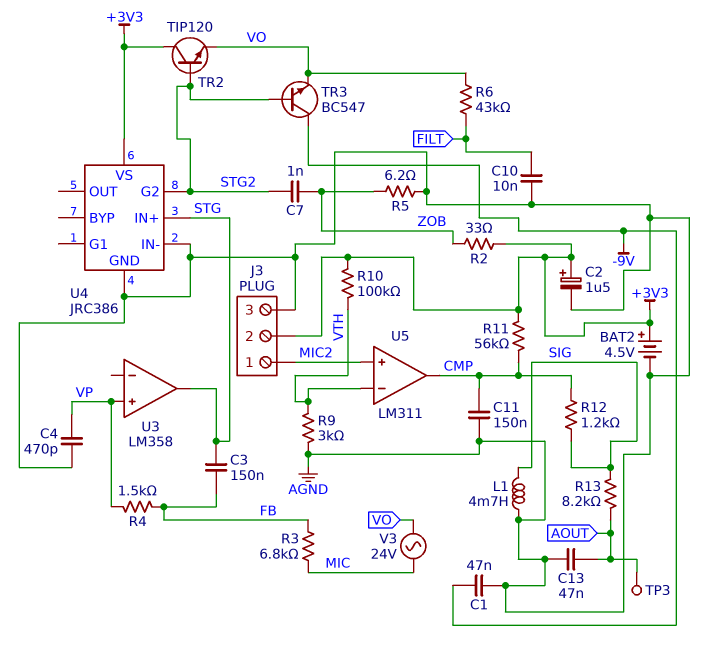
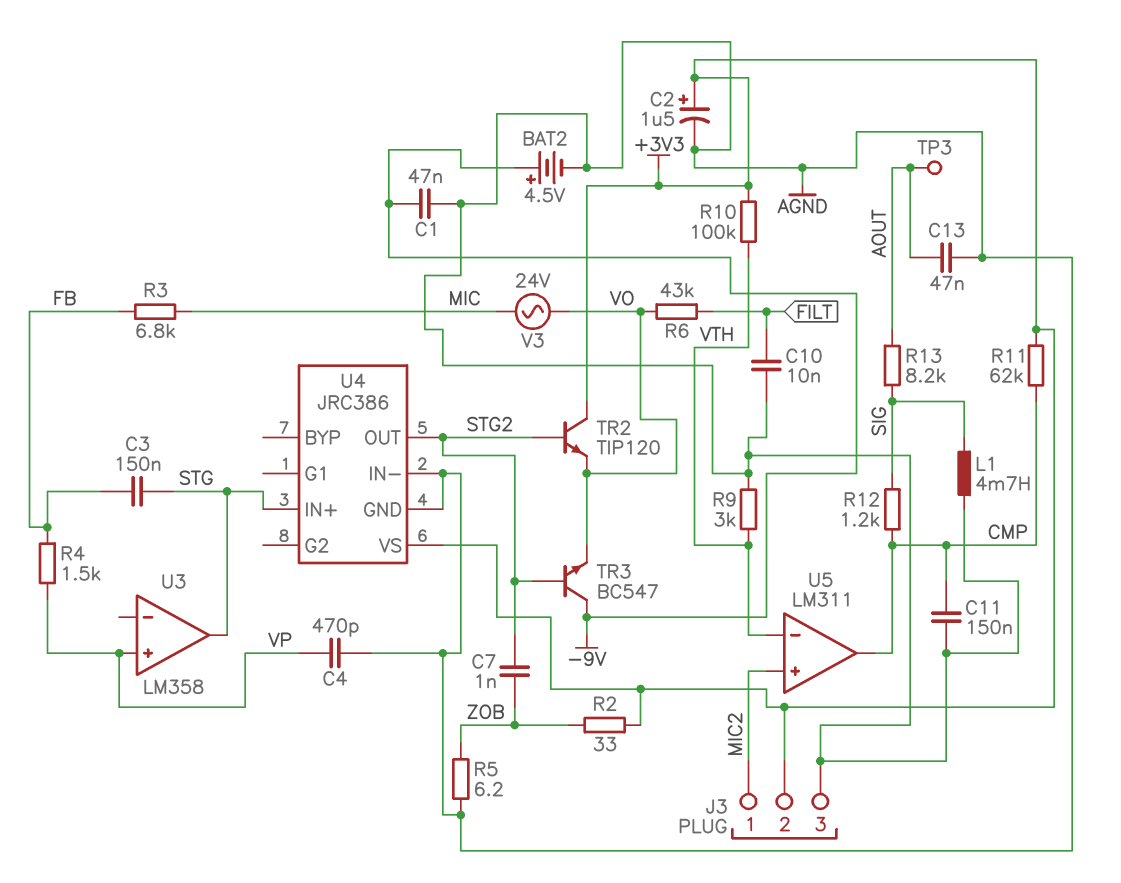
BAT2: 4.5V (plus +3V3, minus AGND) -> 4.5V (plus -9V, minus AGND)
R11: 56k (+3V3, CMP) -> 62k (+3V3, CMP)
U4 pin G2: STG2 -> none
U4 pin OUT: none -> STG2

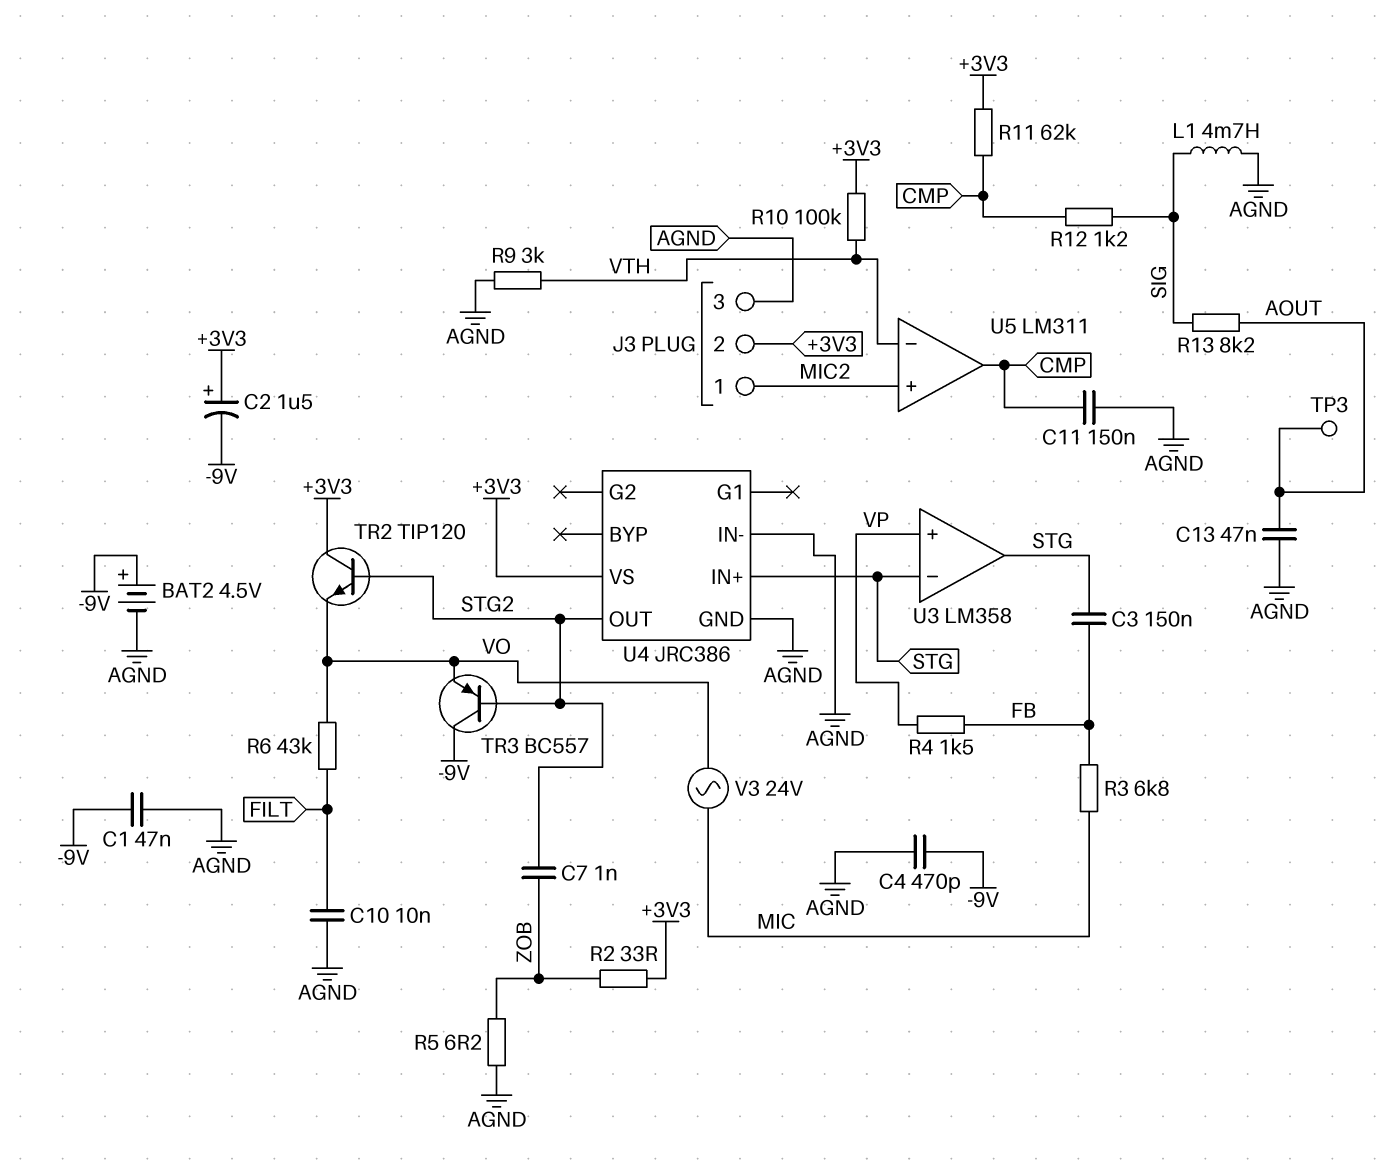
C2: 1.5uF (plus +3V3, minus AGND) -> 1.5uF (plus +3V3, minus -9V)
C4: 470pF (AGND, VP) -> 470pF (-9V, AGND)
TR3: NPN BC547 (B STG2, C -9V, E VO) -> PNP BC557 (B STG2, C -9V, E VO)
U3 pin in-: none -> STG

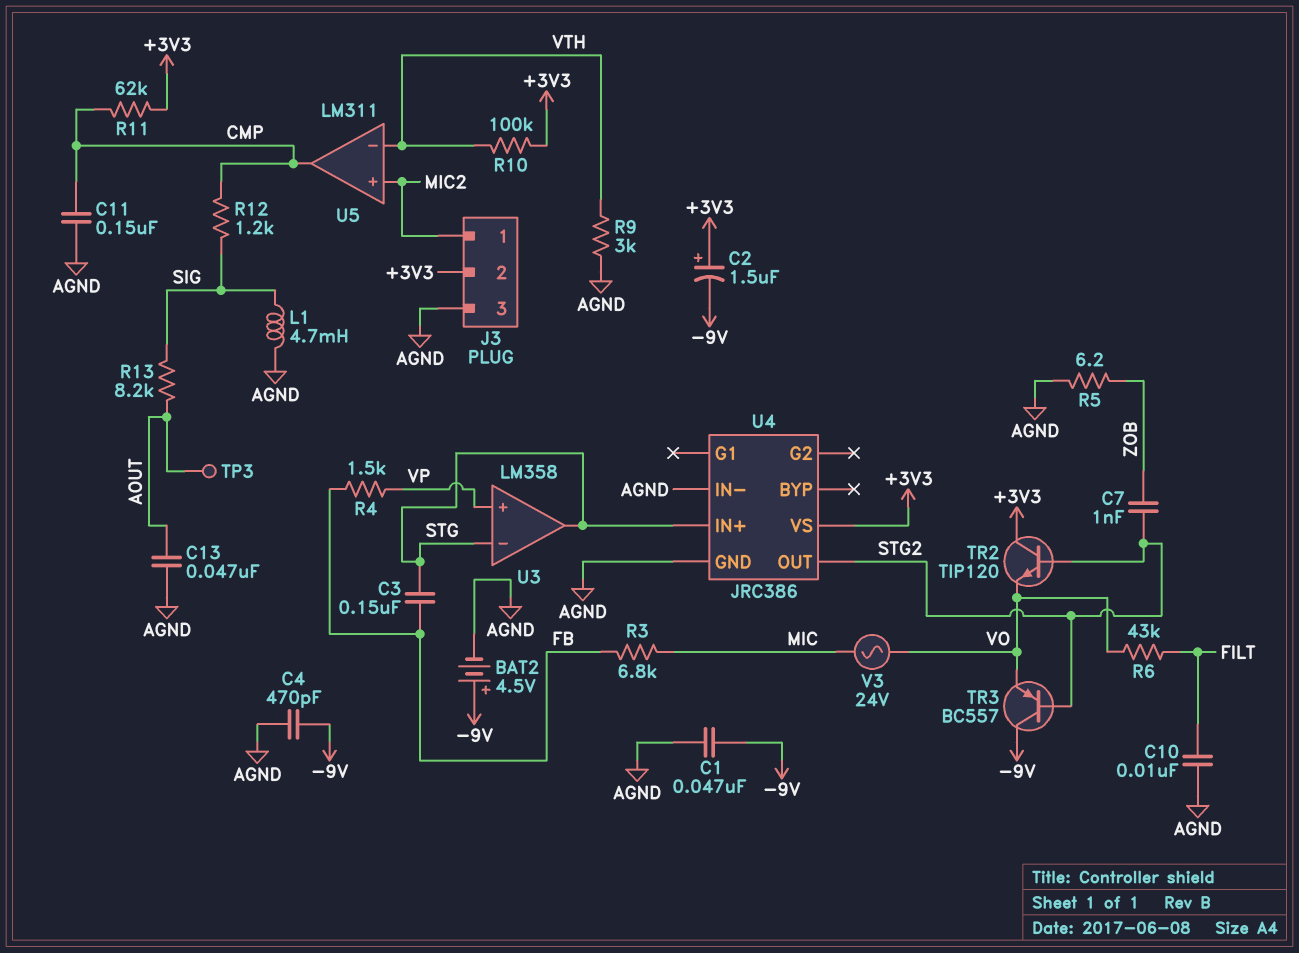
R2: 33 (+3V3, ZOB) -> none

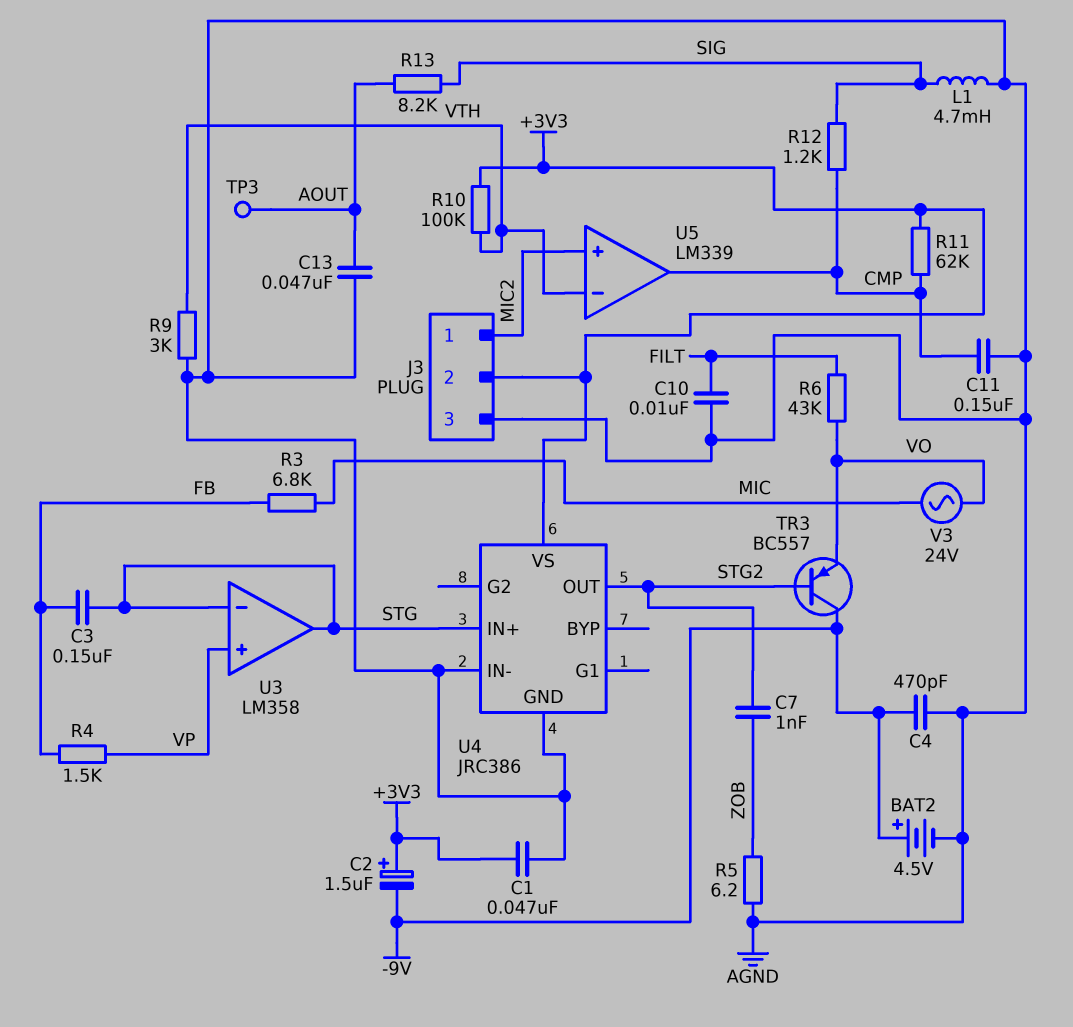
C1: 47nF (-9V, AGND) -> 47nF (+3V3, AGND)
TR2: NPN TIP120 (B STG2, C +3V3, E VO) -> none
U5: LM311 -> LM339

